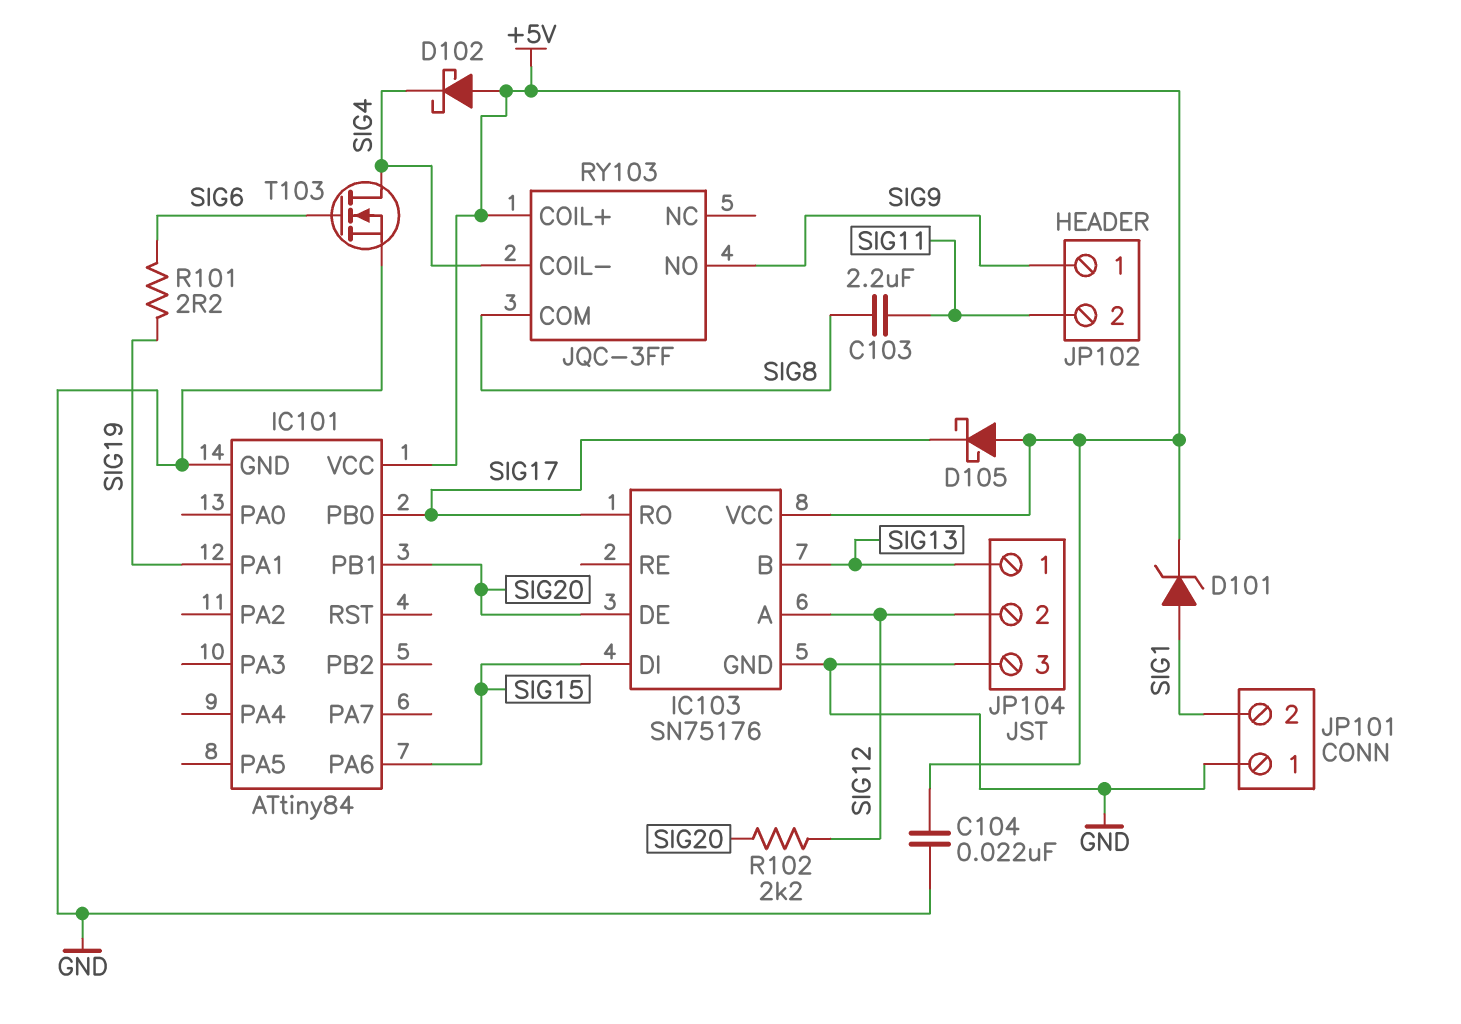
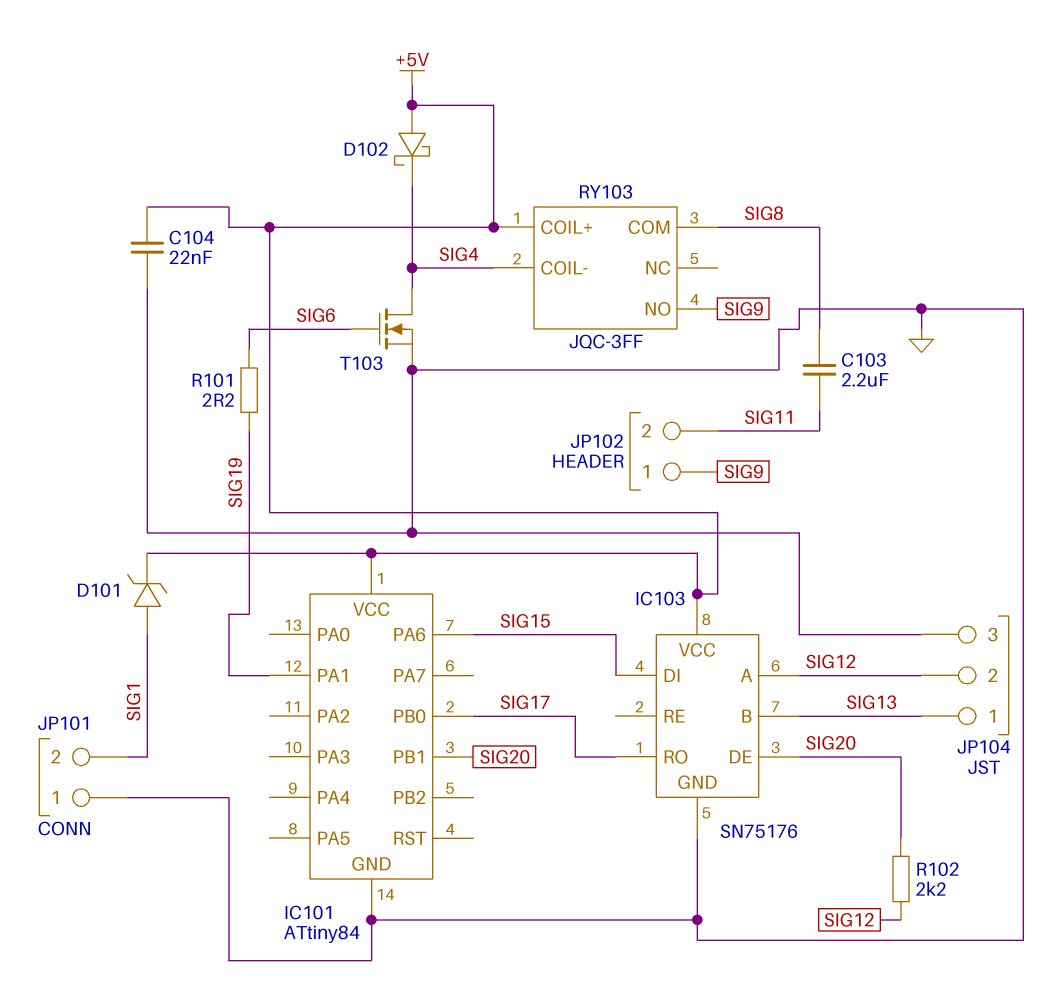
D105: schottky (A +5V, K SIG17) -> none

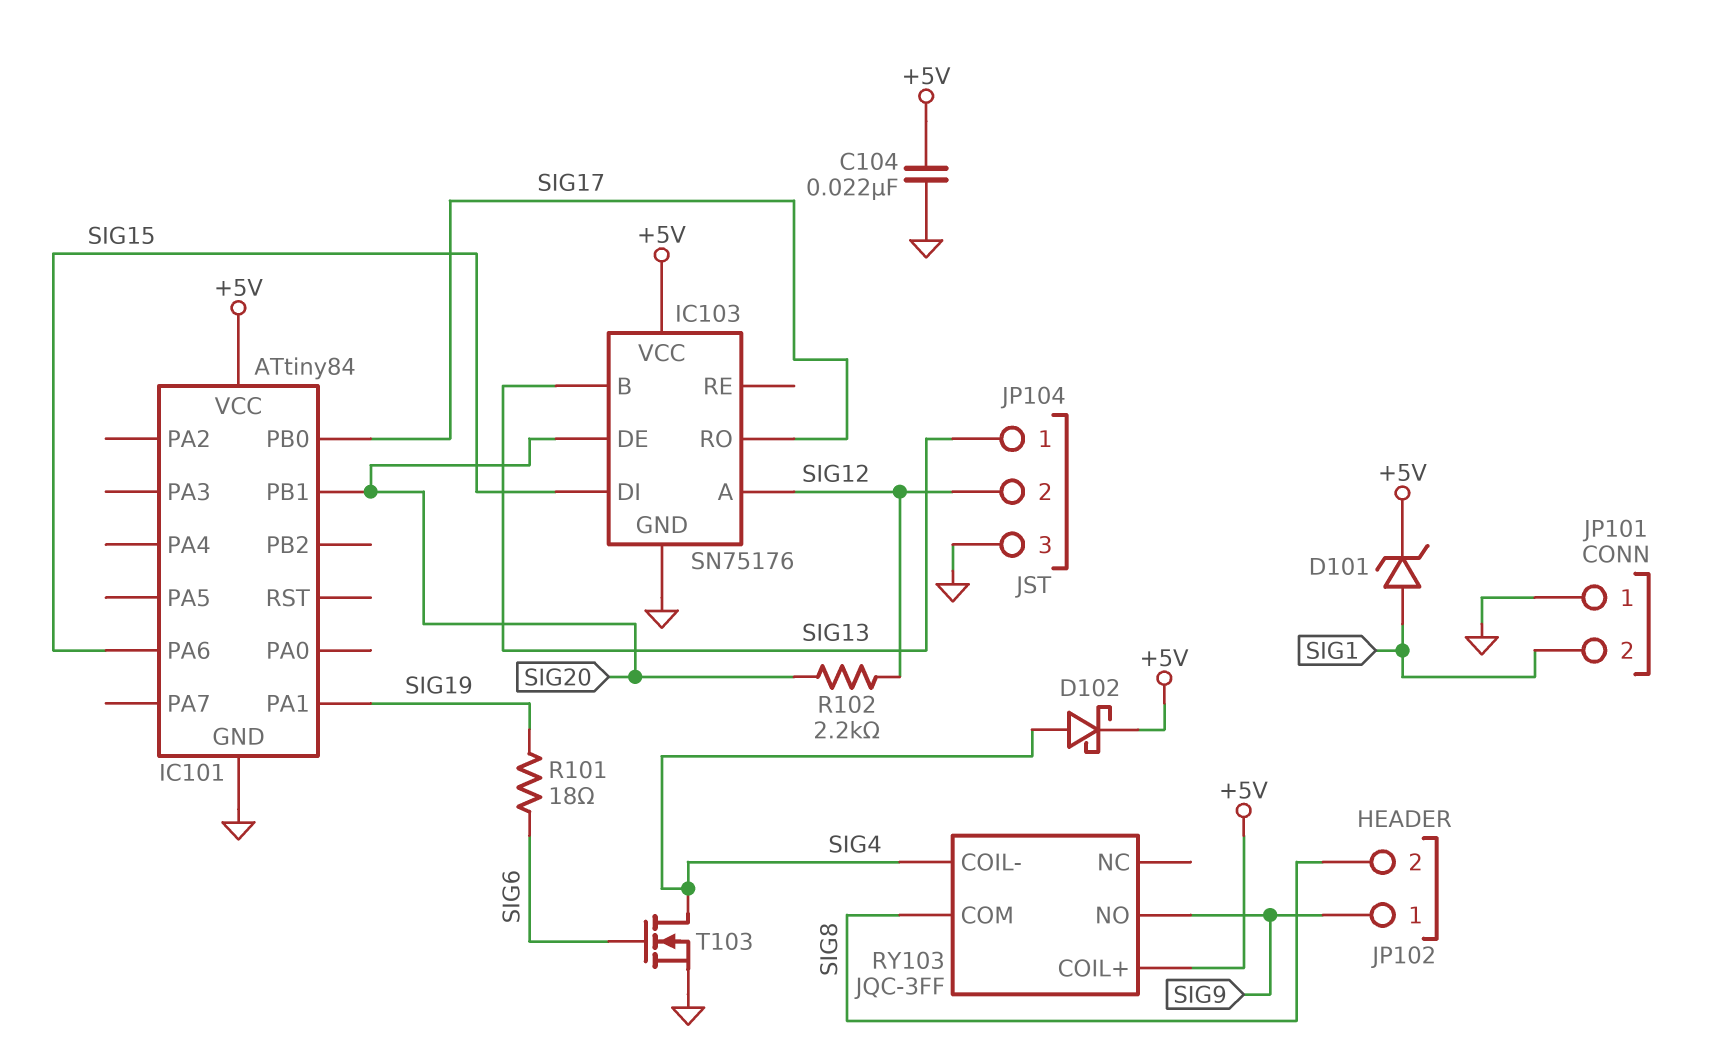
C103: 2.2uF (SIG8, SIG11) -> none
D102: schottky (A +5V, K SIG4) -> schottky (A SIG4, K +5V)
JP102 pin 2: SIG11 -> SIG8
R101: 2.2 (SIG6, SIG19) -> 18 (SIG6, SIG19)

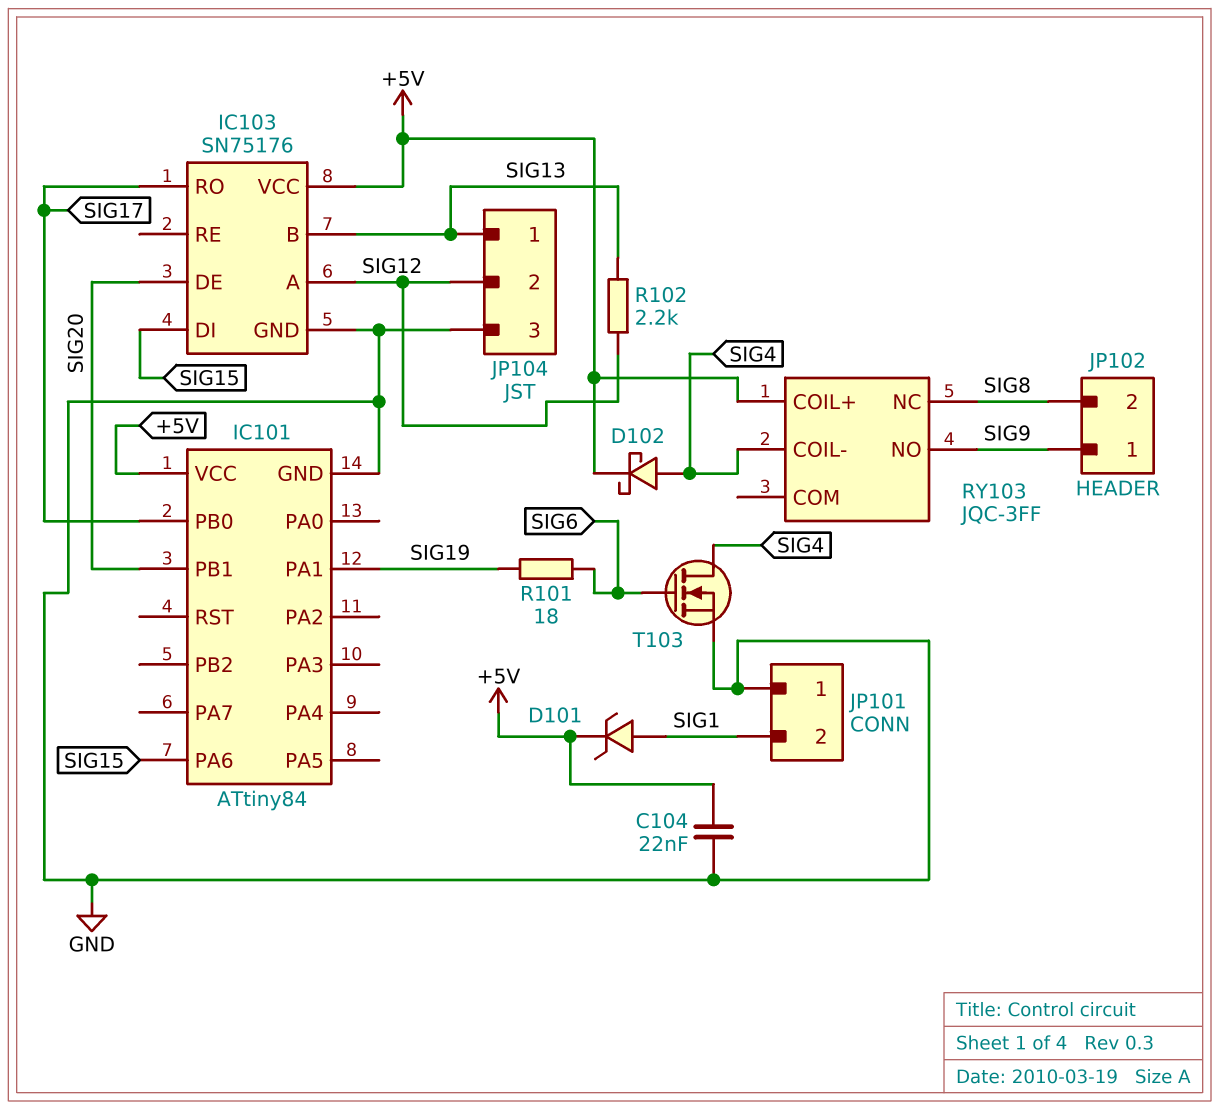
R102: 2.2k (SIG12, SIG20) -> 2.2k (SIG12, SIG13)
RY103 pin COM: SIG8 -> none
RY103 pin NC: none -> SIG8

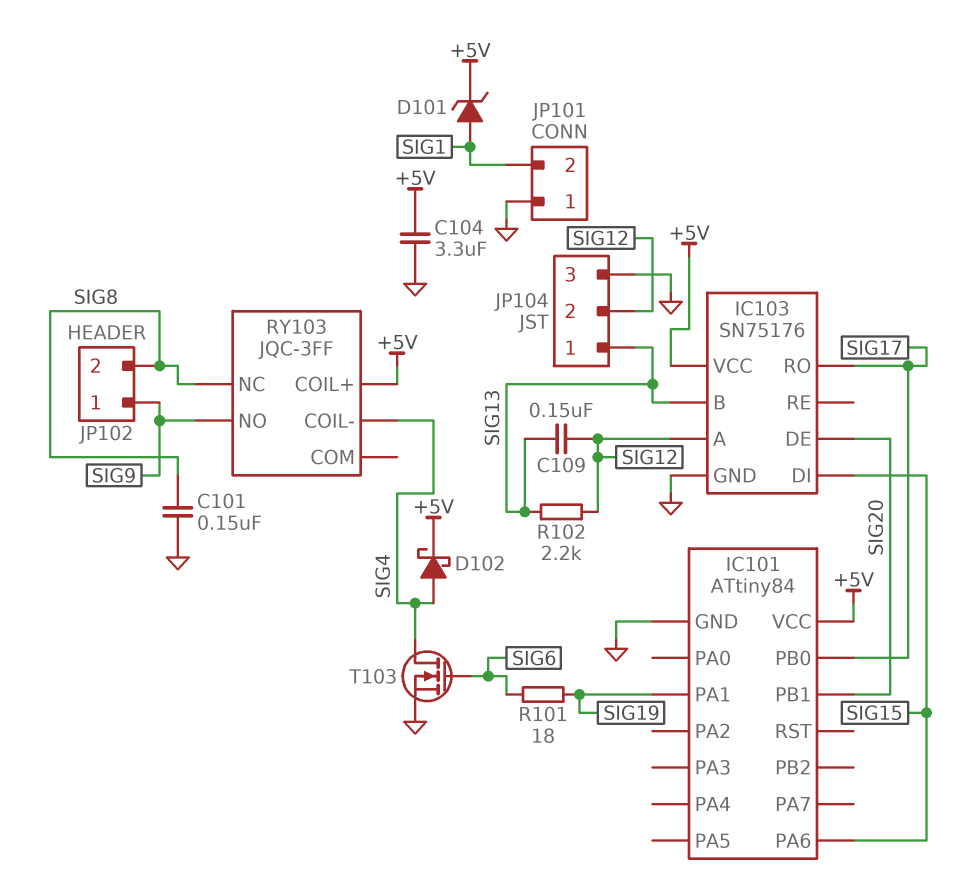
C101: none -> 150nF (GND, SIG8)
C104: 22nF (+5V, GND) -> 3.3uF (+5V, GND)
C109: none -> 150nF (SIG12, SIG13)

